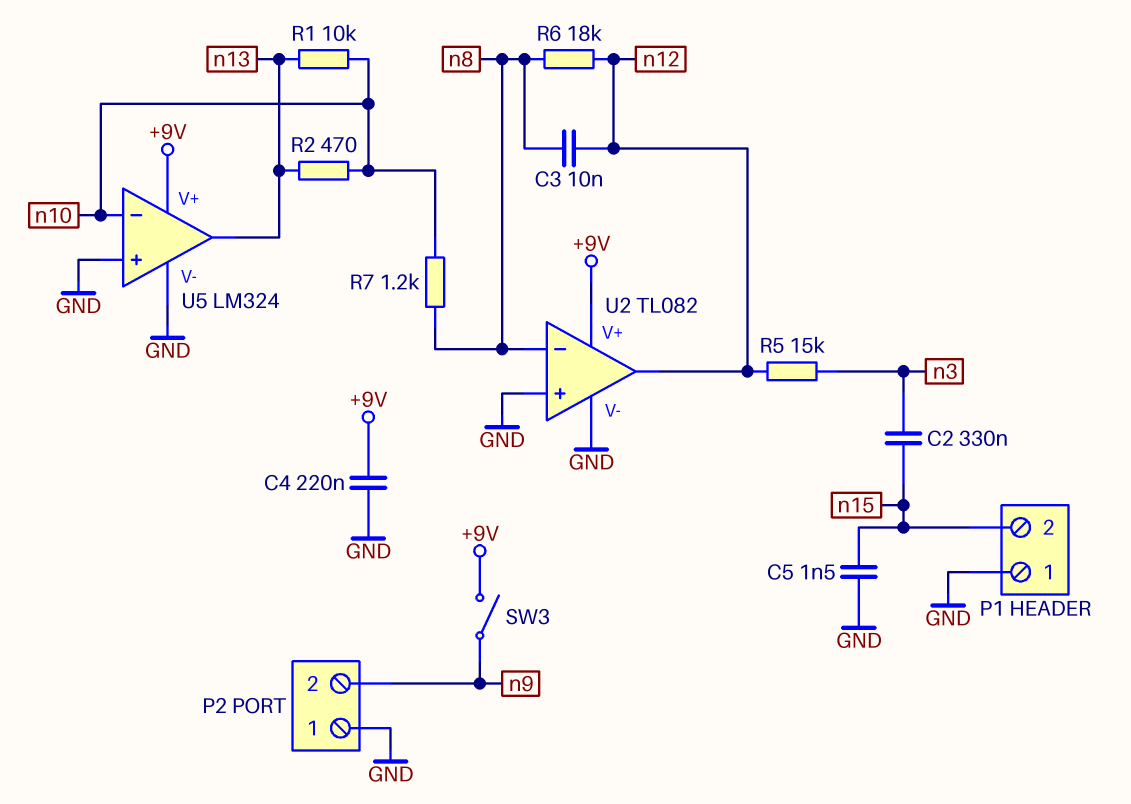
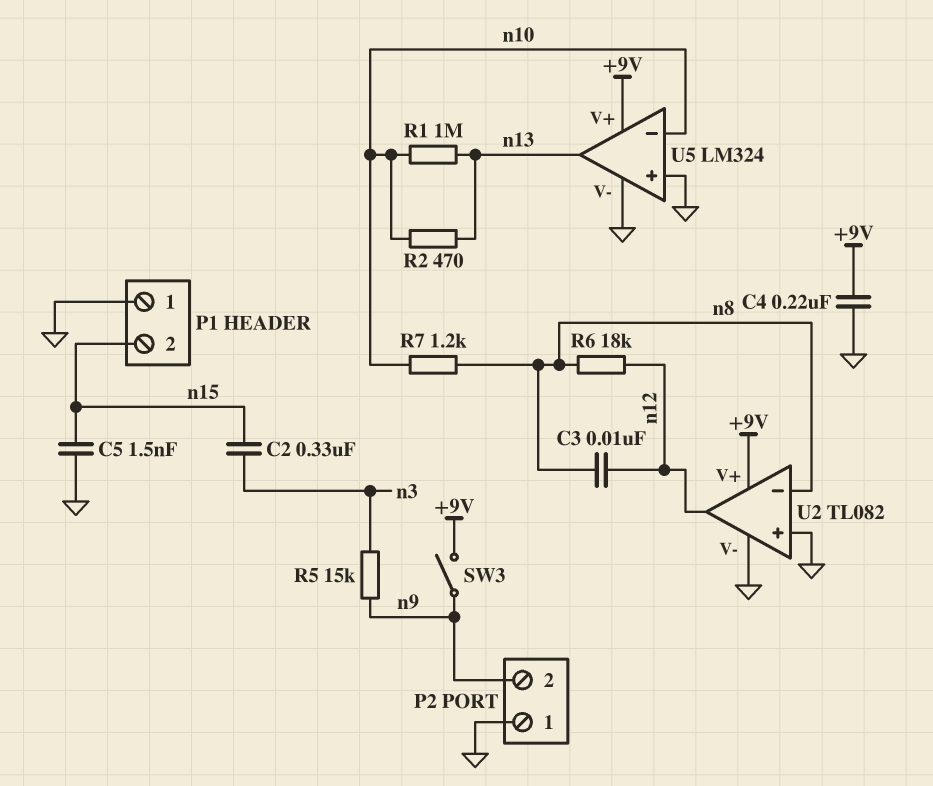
R1: 10k (n10, n13) -> 1M (n10, n13)
R5: 15k (n3, n12) -> 15k (n3, n9)

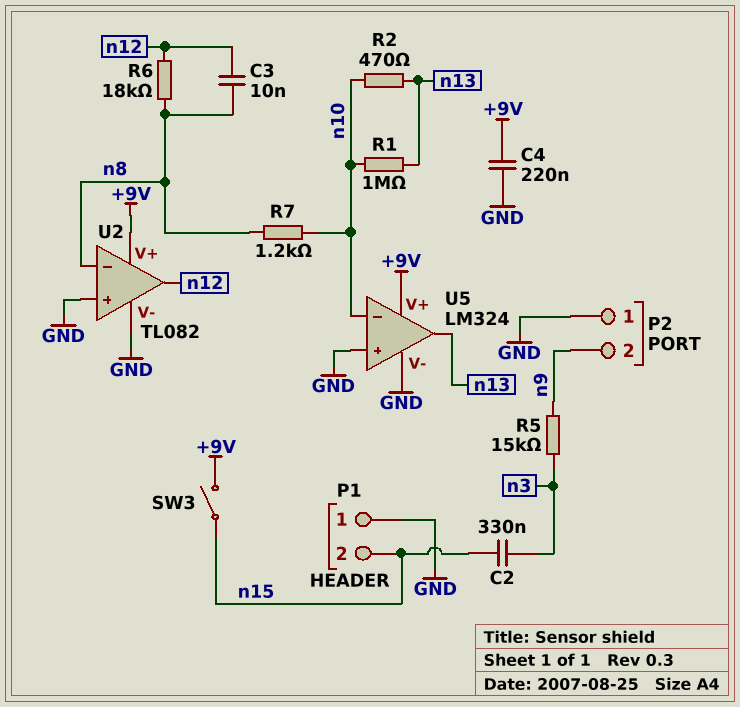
C5: 1.5nF (GND, n15) -> none
SW3: switch (+9V, n9) -> switch (+9V, n15)

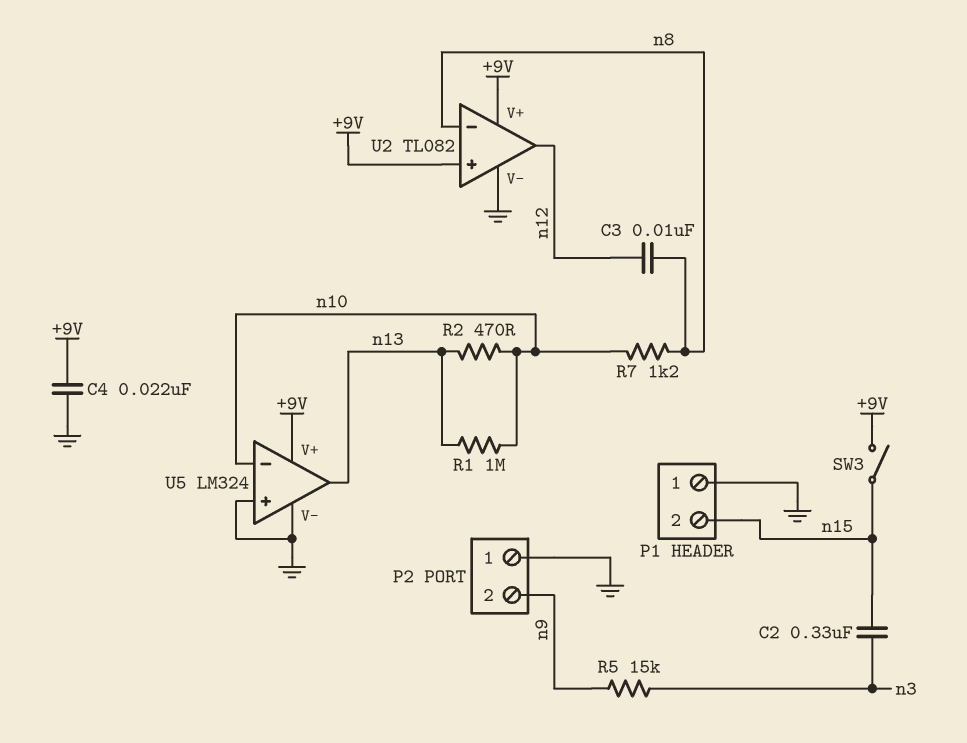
C4: 220nF (+9V, GND) -> 22nF (+9V, GND)
R6: 18k (n8, n12) -> none
U2 pin in+: GND -> +9V

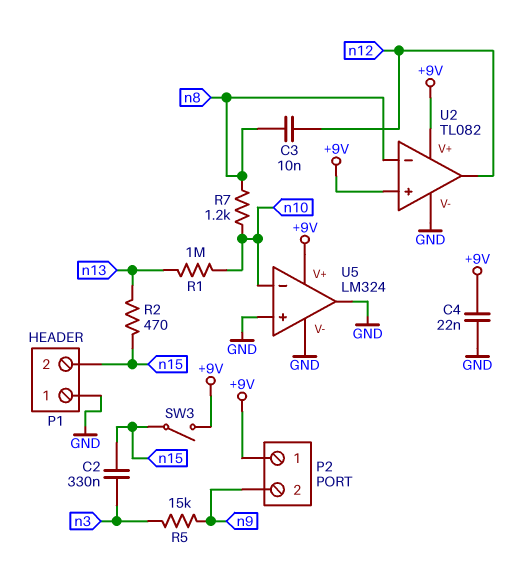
P2 pin 1: GND -> +9V
R2: 470 (n10, n13) -> 470 (n13, n15)
U5 pin out: n13 -> GND

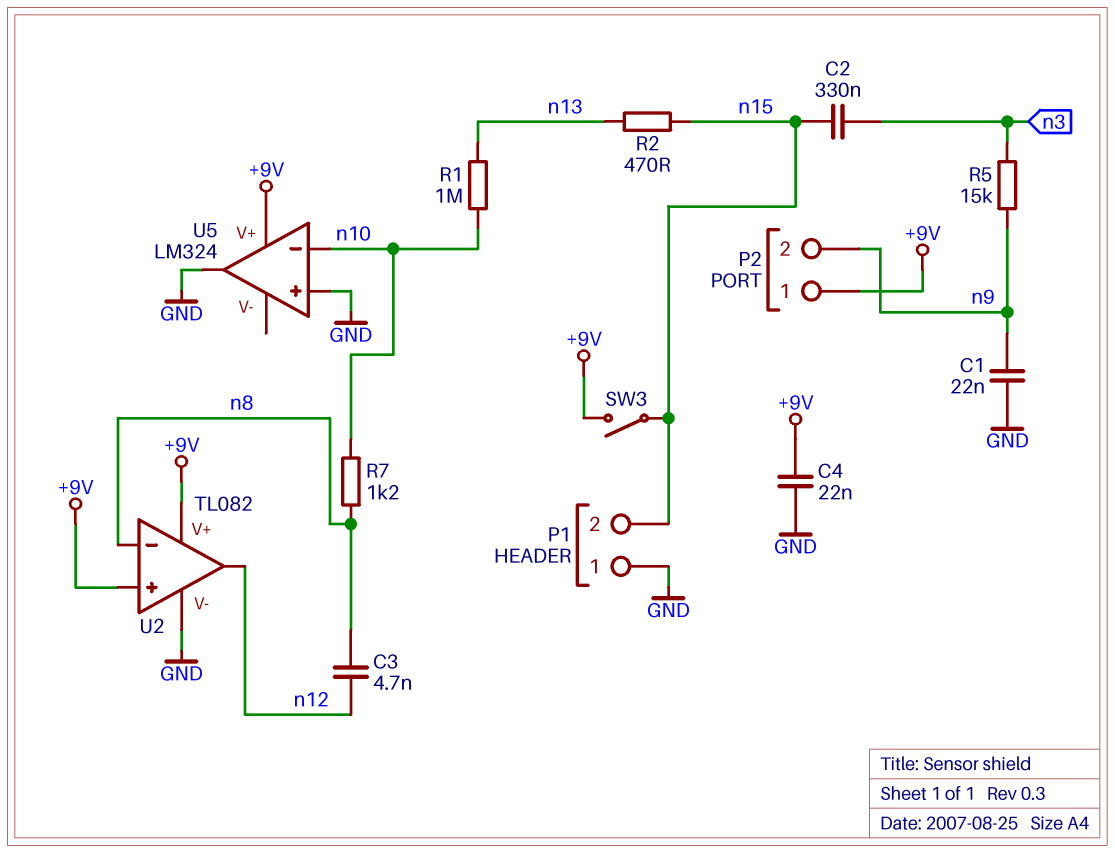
C1: none -> 22nF (GND, n9)
C3: 10nF (n8, n12) -> 4.7nF (n8, n12)
U5 pin V-: GND -> none

